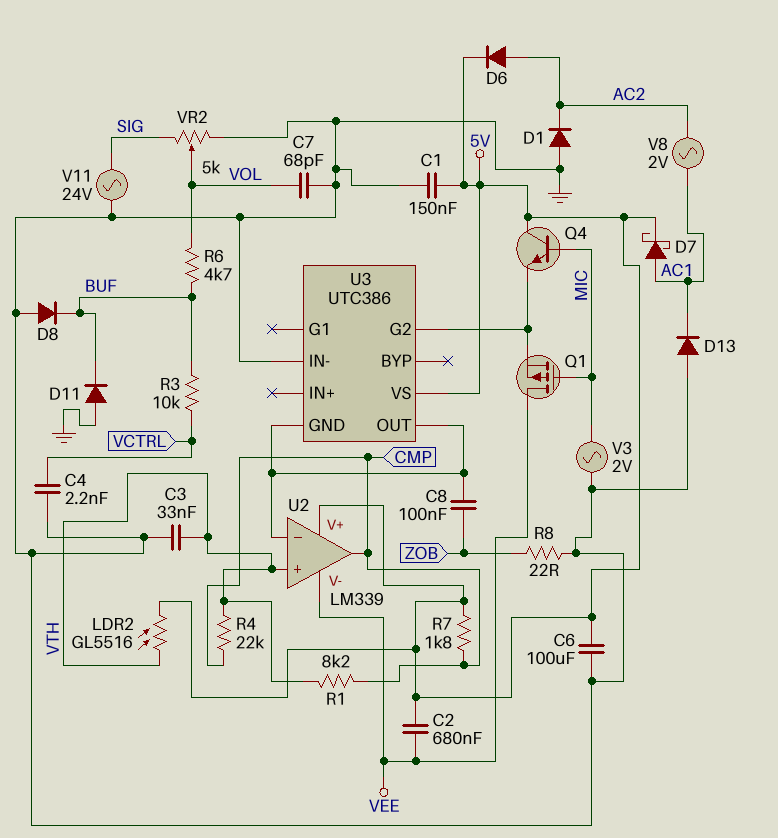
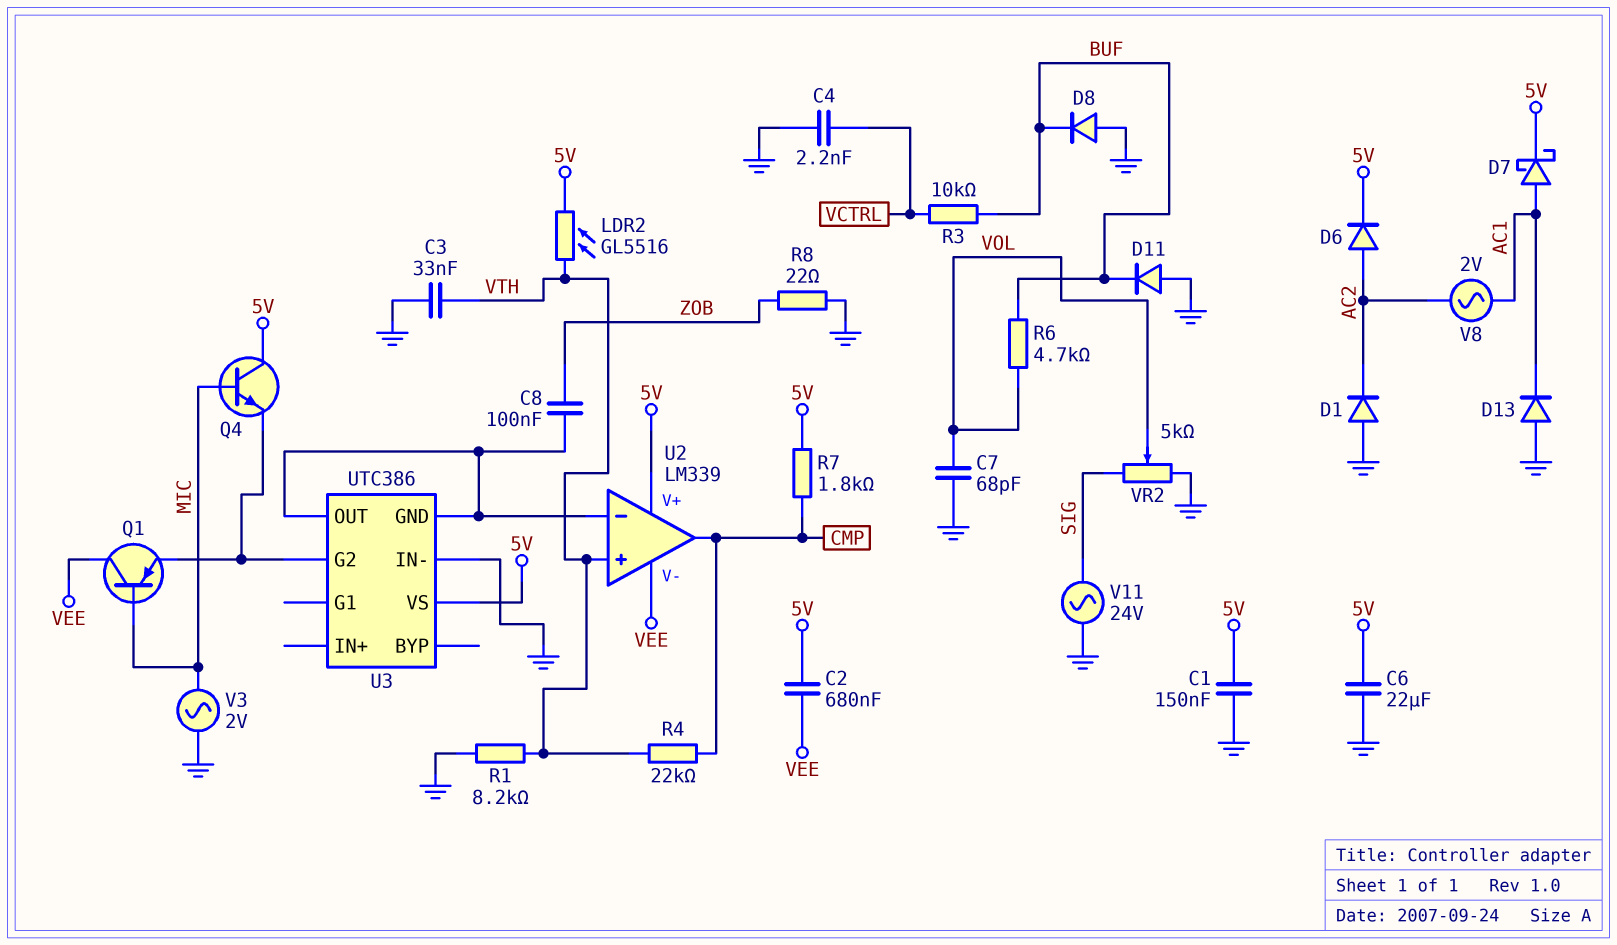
C6: 100uF (5V, GND) -> 22uF (5V, GND)
Q1: PMOS (G MIC, D VEE, S U3/G2) -> PNP (B MIC, C VEE, E U3/G2)
R1: 8.2k (CMP, VTH) -> 8.2k (GND, VTH)

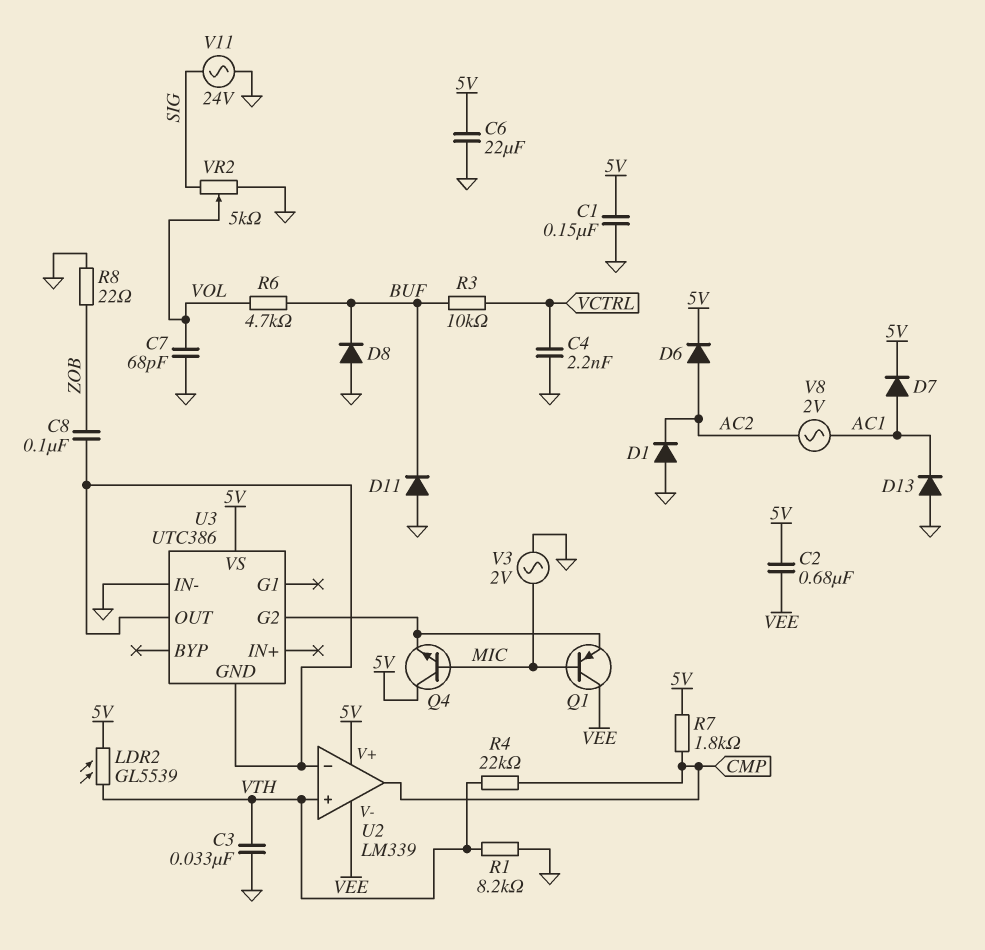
D7: schottky (A AC1, K 5V) -> diode (A AC1, K 5V)
LDR2: GL5516 (5V, VTH) -> GL5539 (5V, VTH)

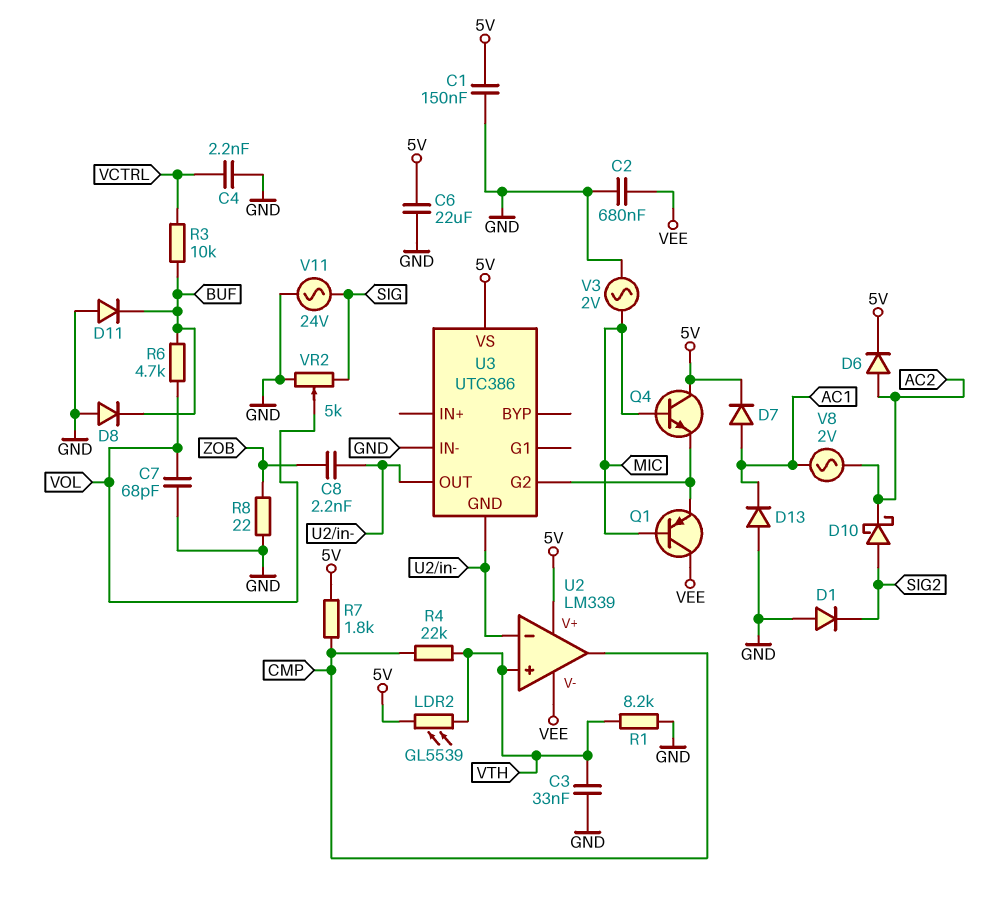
C2: 680nF (5V, VEE) -> 680nF (GND, VEE)
C8: 100nF (U2/in-, ZOB) -> 2.2nF (U2/in-, ZOB)
D1: diode (A GND, K AC2) -> diode (A GND, K SIG2)
D10: none -> schottky (A SIG2, K AC2)

